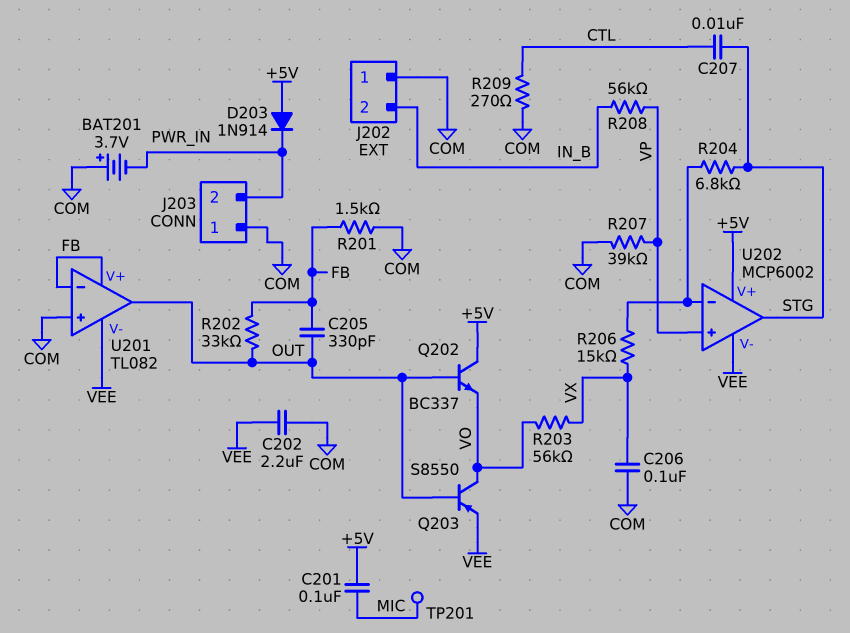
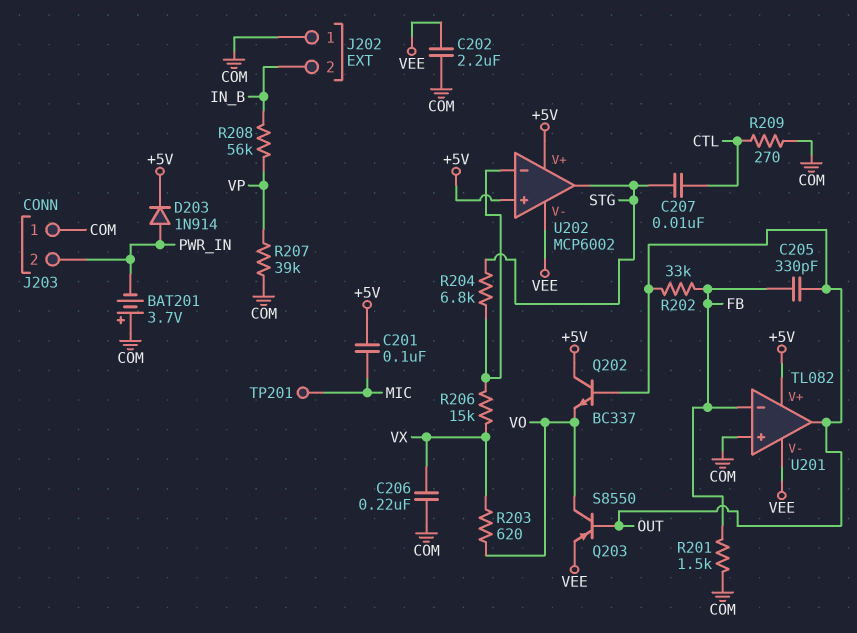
C206: 100nF (COM, VX) -> 220nF (COM, VX)
D203: diode 1N914 (A +5V, K PWR_IN) -> diode 1N914 (A PWR_IN, K +5V)
R203: 56k (VO, VX) -> 620 (VO, VX)
U201 pin V+: FB -> +5V
U202 pin in+: VP -> +5V

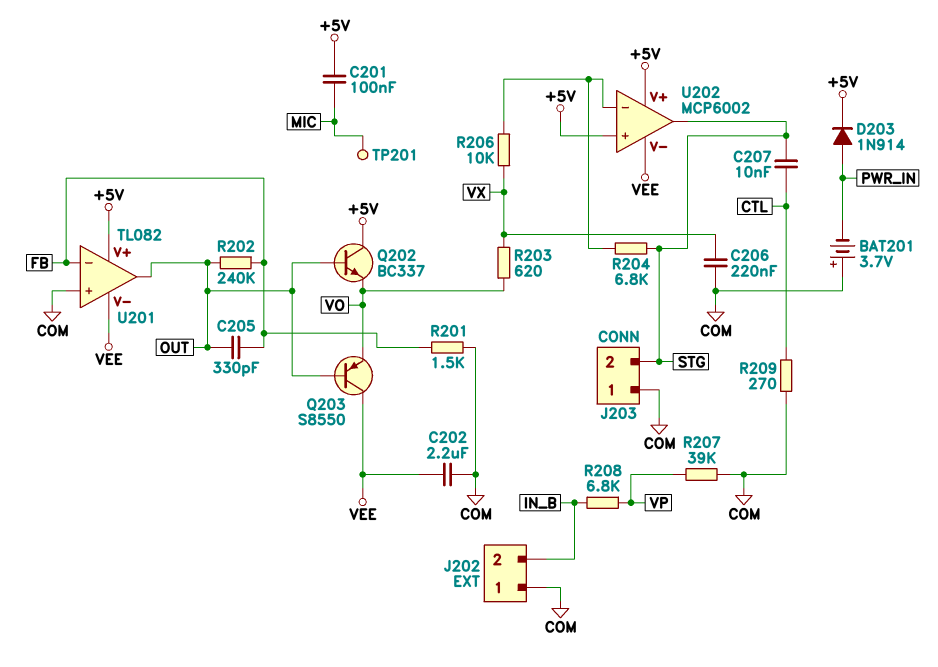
J203 pin 2: PWR_IN -> STG
Q203: PNP S8550 (B OUT, C VO, E VEE) -> PNP S8550 (B OUT, C VEE, E VO)
R202: 33k (FB, OUT) -> 240k (FB, OUT)
R206: 15k (U202/in-, VX) -> 10k (U202/in-, VX)
R208: 56k (IN_B, VP) -> 6.8k (IN_B, VP)

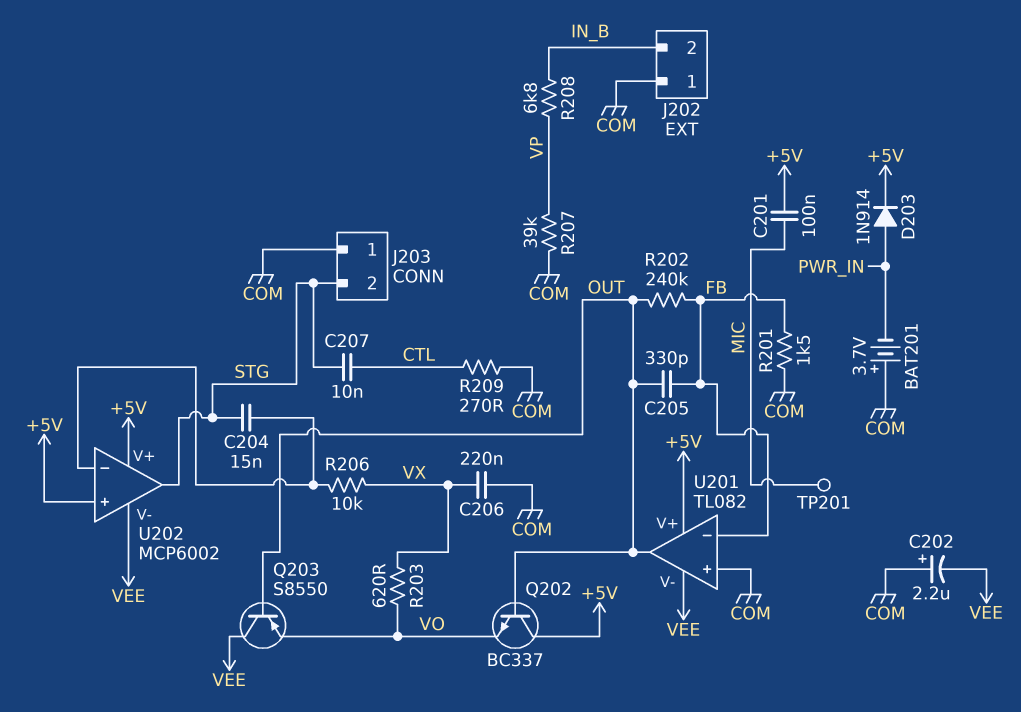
C202: 2.2uF (COM, VEE) -> 2.2uF (plus COM, minus VEE)
C204: none -> 15nF (STG, U202/in-)
R204: 6.8k (STG, U202/in-) -> none

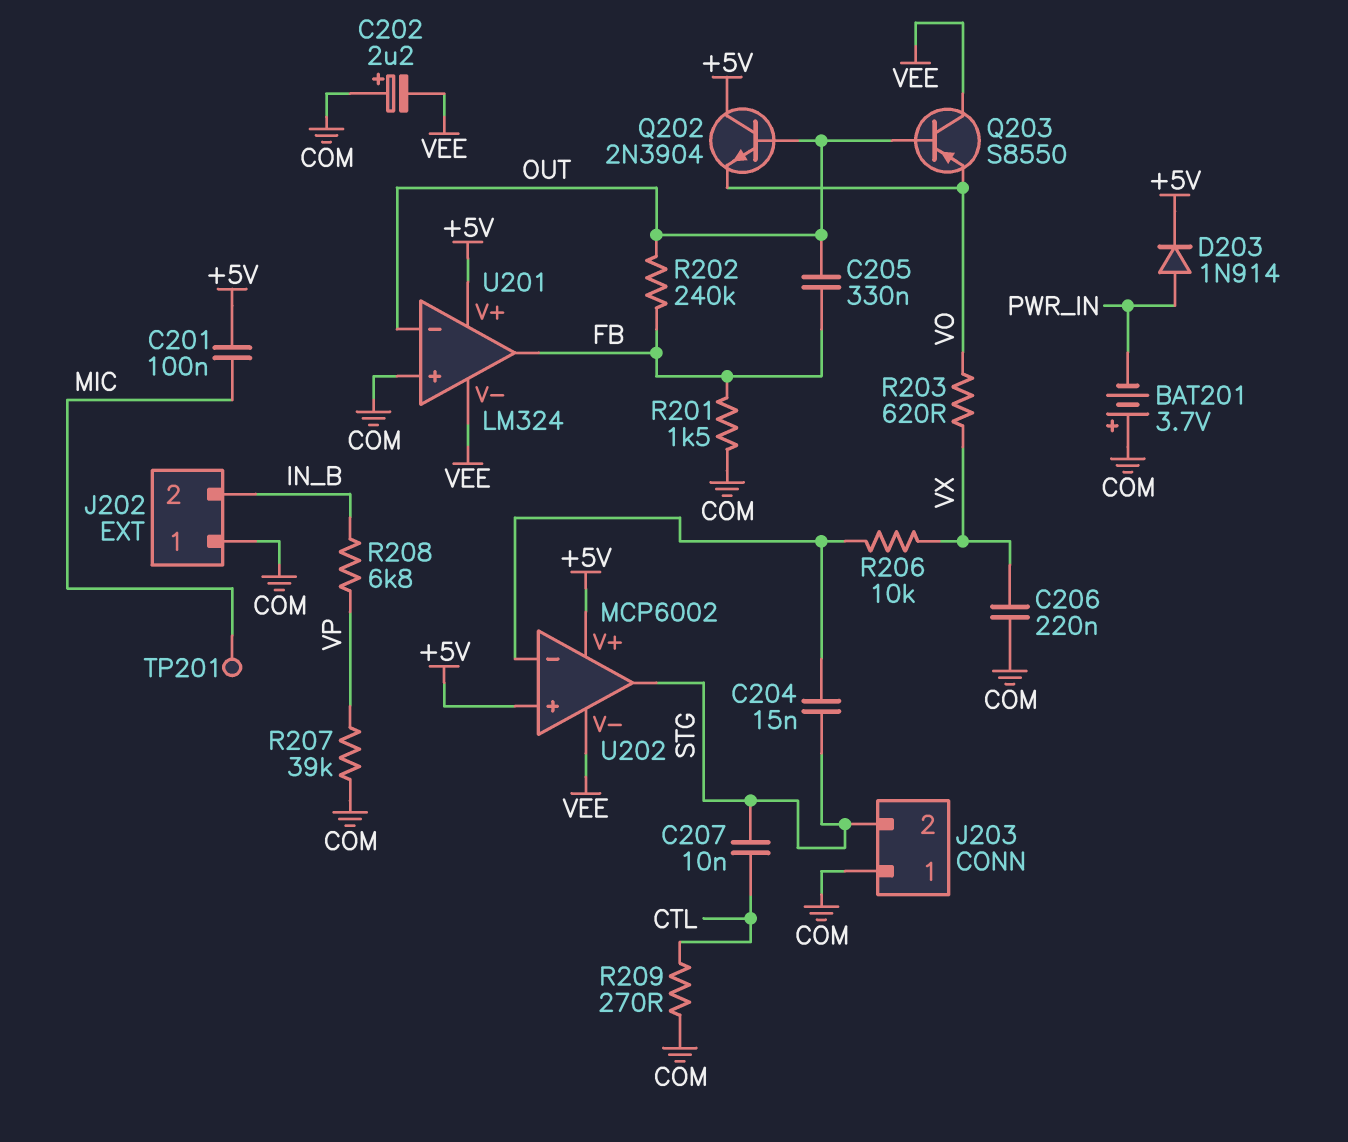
C205: 330pF (FB, OUT) -> 330nF (FB, OUT)
Q202: NPN BC337 (B OUT, C +5V, E VO) -> NPN 2N3904 (B OUT, C +5V, E VO)
U201: TL082 -> LM324
U201 pin in-: FB -> OUT
U201 pin out: OUT -> FB

